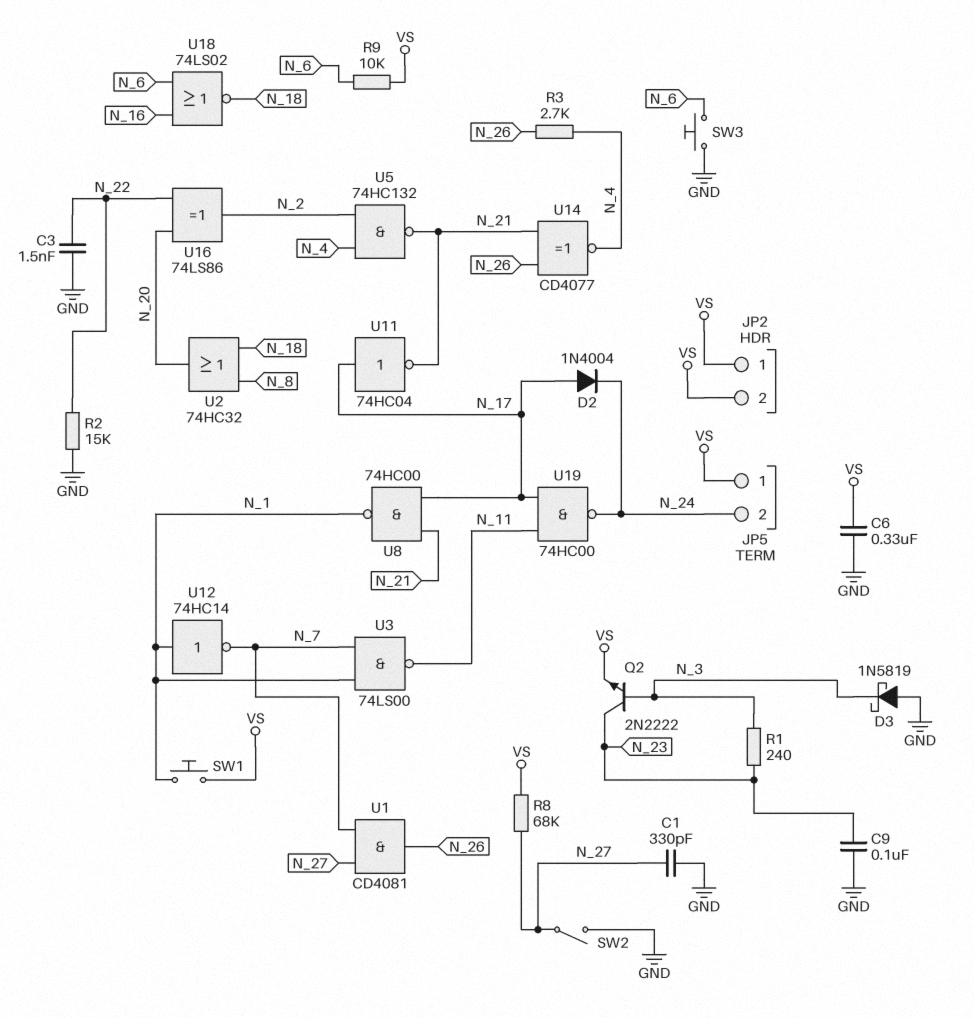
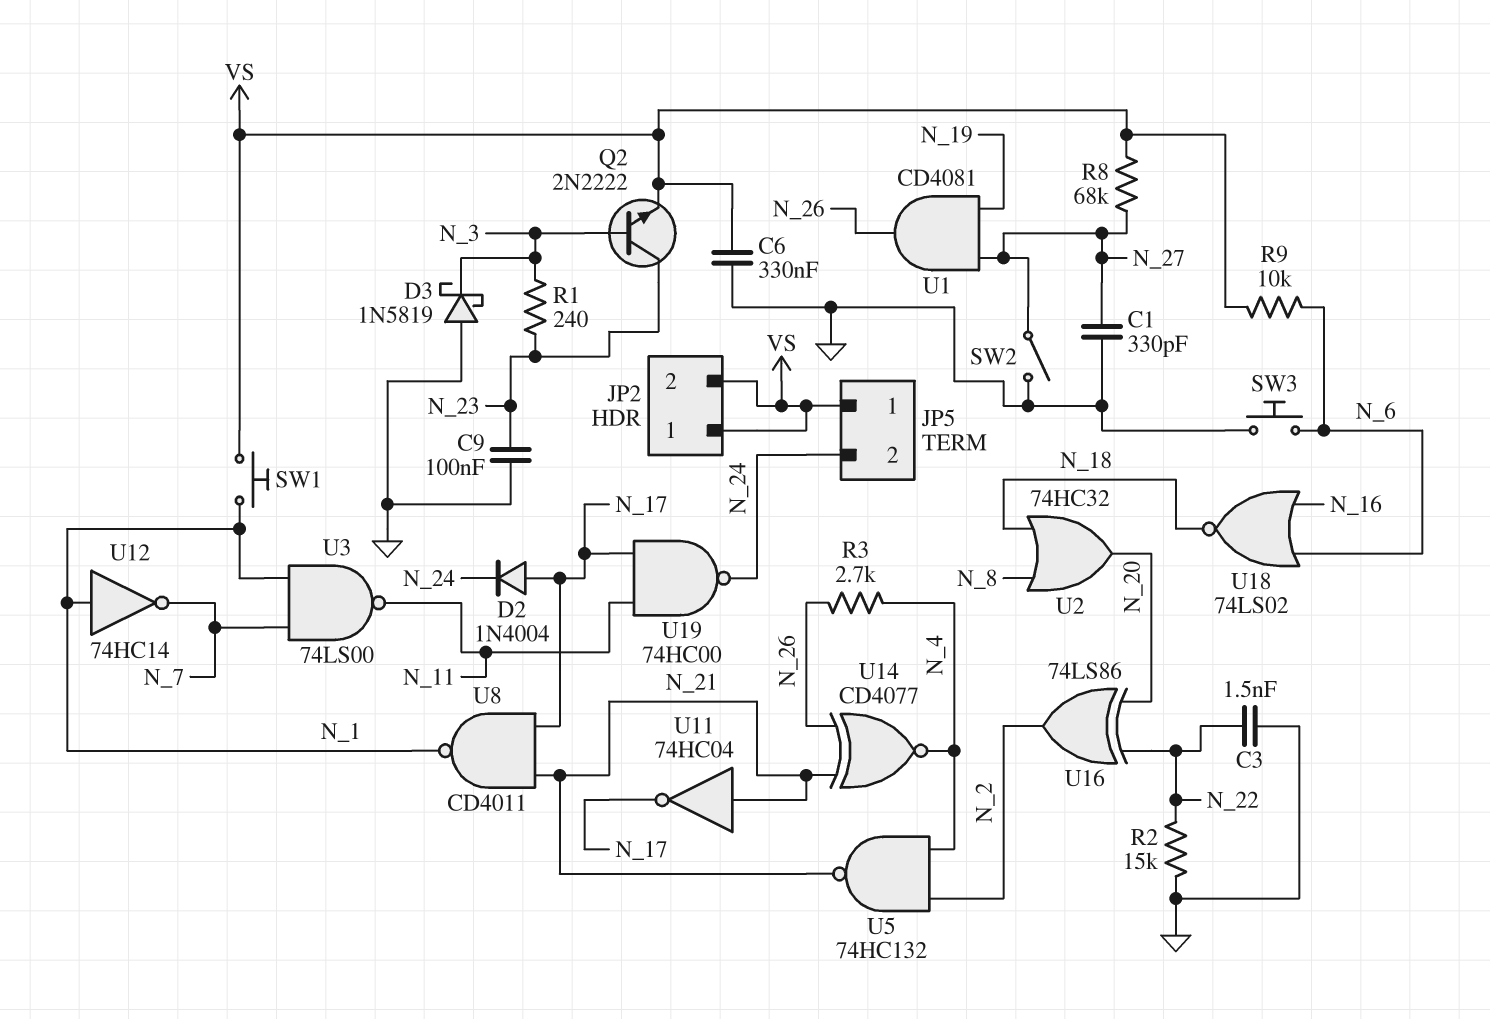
U1: AND CD4081 (in N_7, in N_27, out N_26) -> AND CD4081 (in N_19, in N_27, out N_26)
U8: NAND 74HC00 (in N_17, in N_21, out N_1) -> NAND CD4011 (in N_17, in N_21, out N_1)
U11: NOT 74HC04 (in N_17, out N_21) -> NOT 74HC04 (in N_21, out N_17)

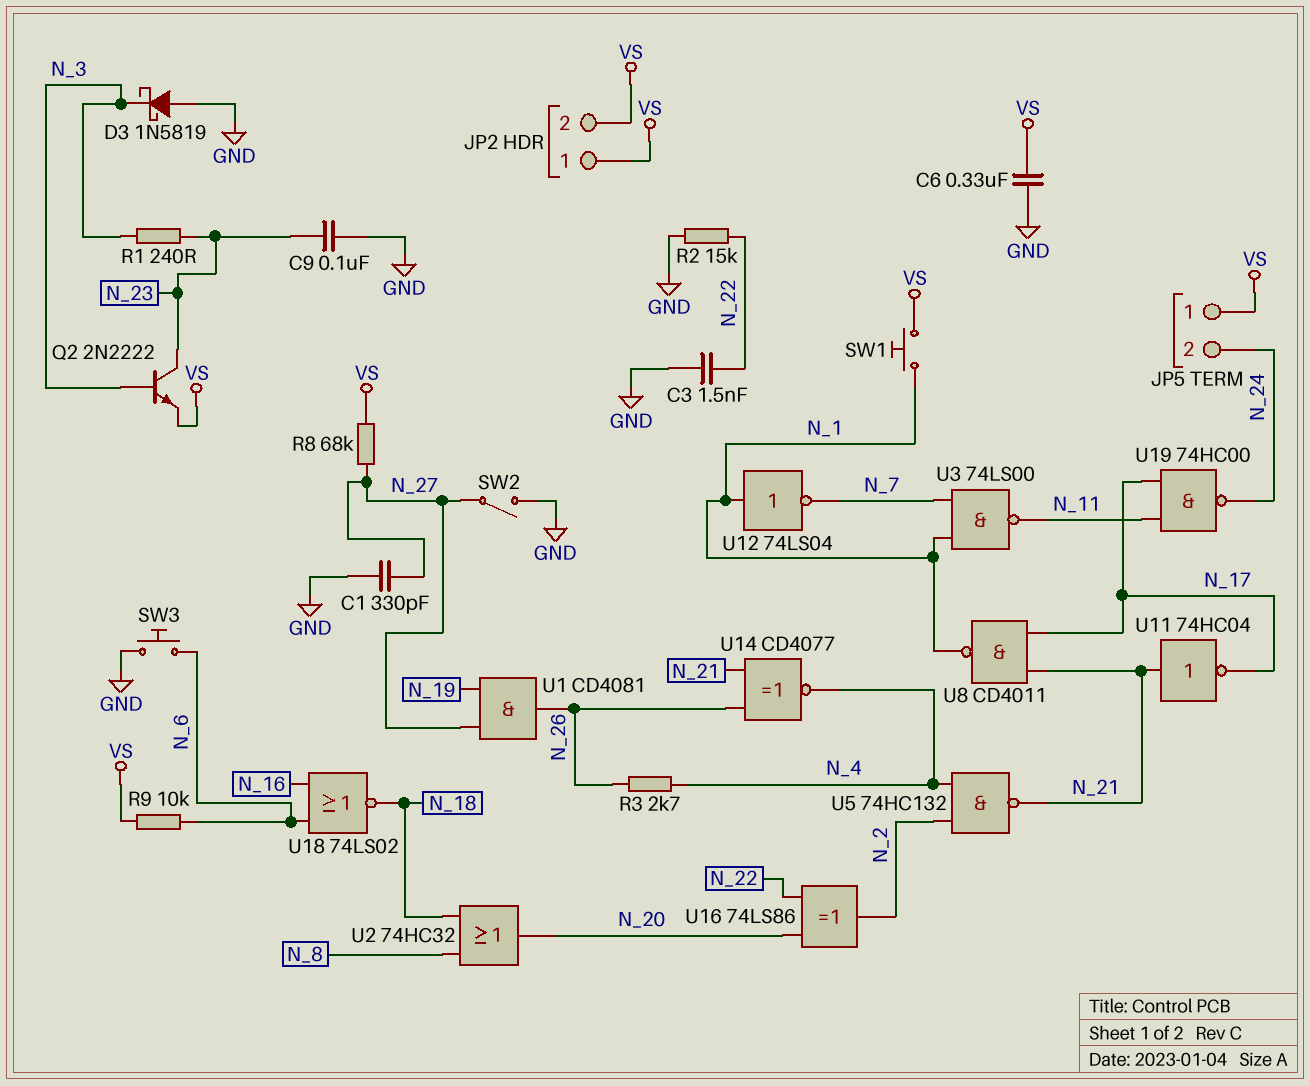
D2: diode 1N4004 (A N_17, K N_24) -> none
U12: NOT 74HC14 (in N_1, out N_7) -> NOT 74LS04 (in N_1, out N_7)

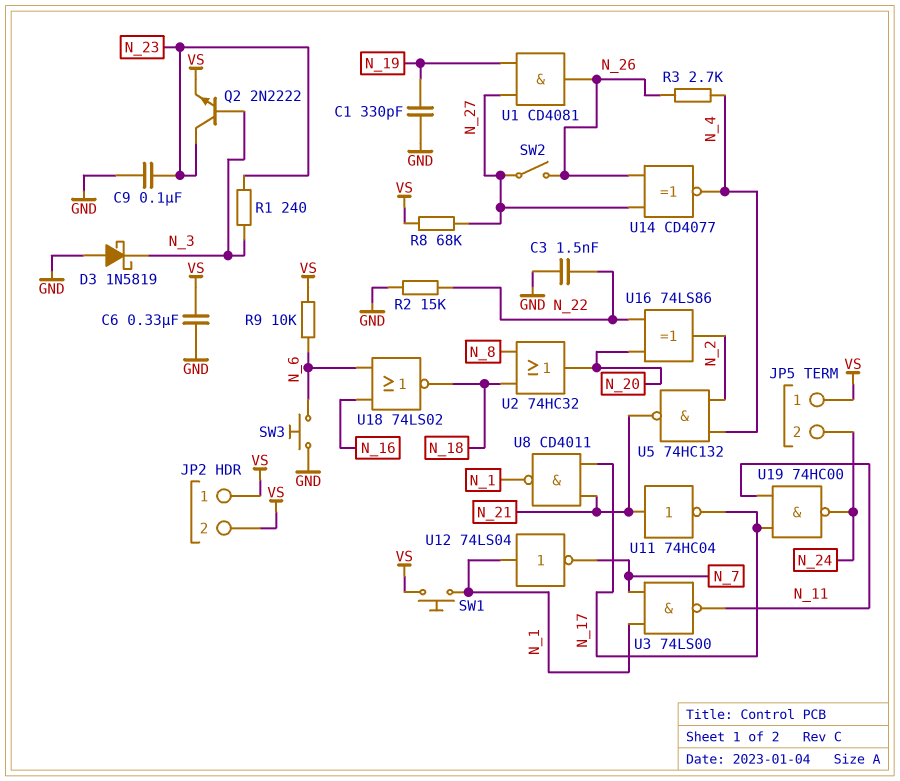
C1: 330pF (GND, N_27) -> 330pF (GND, N_19)
SW2: switch (GND, N_27) -> switch (N_26, N_27)
U14: XNOR CD4077 (in N_21, in N_26, out N_4) -> XNOR CD4077 (in N_26, in N_27, out N_4)

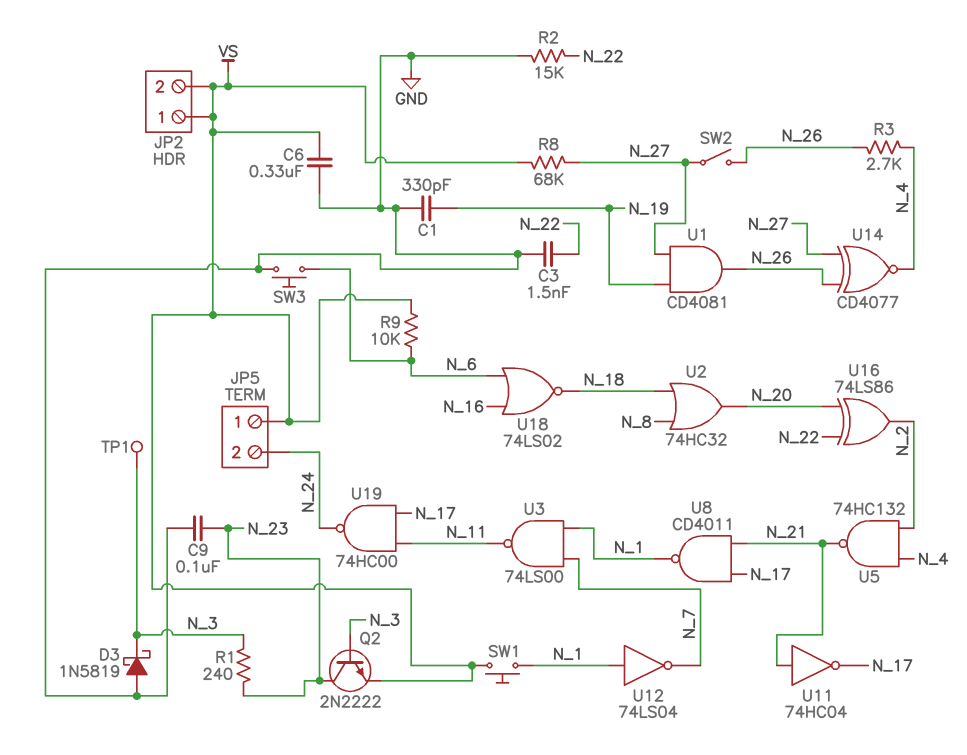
TP1: none -> test point (N_3)

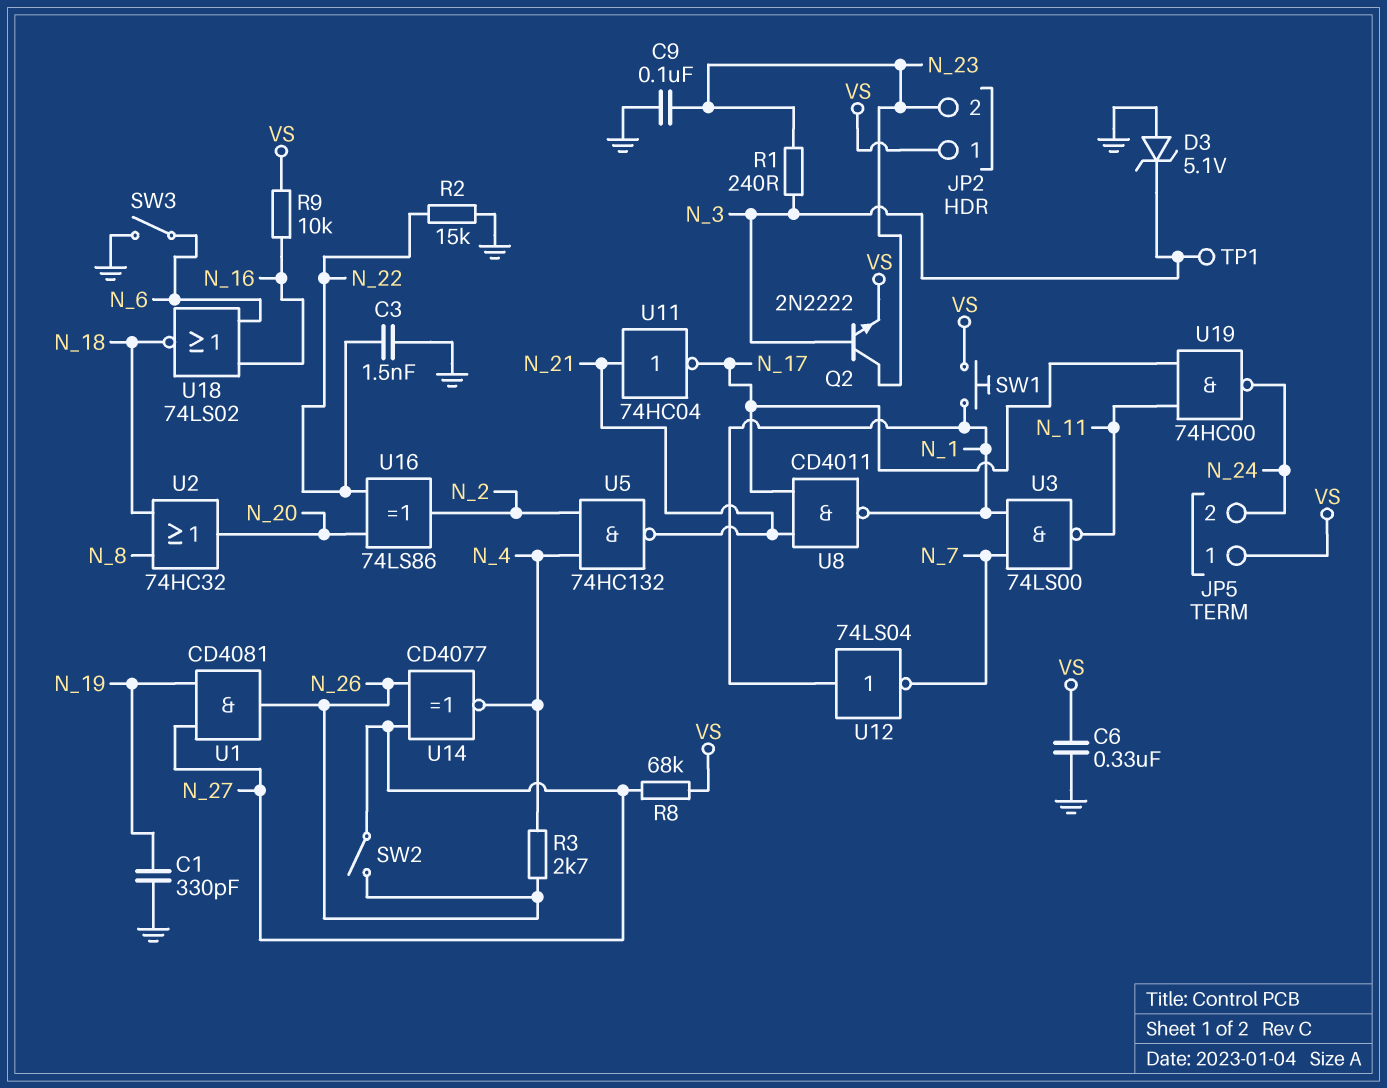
D3: schottky 1N5819 (A GND, K N_3) -> zener 5.1V (A GND, K N_3)
JP2 pin 2: VS -> N_23
R9: 10k (N_6, VS) -> 10k (N_16, VS)
SW3: button (GND, N_6) -> switch (GND, N_6)

